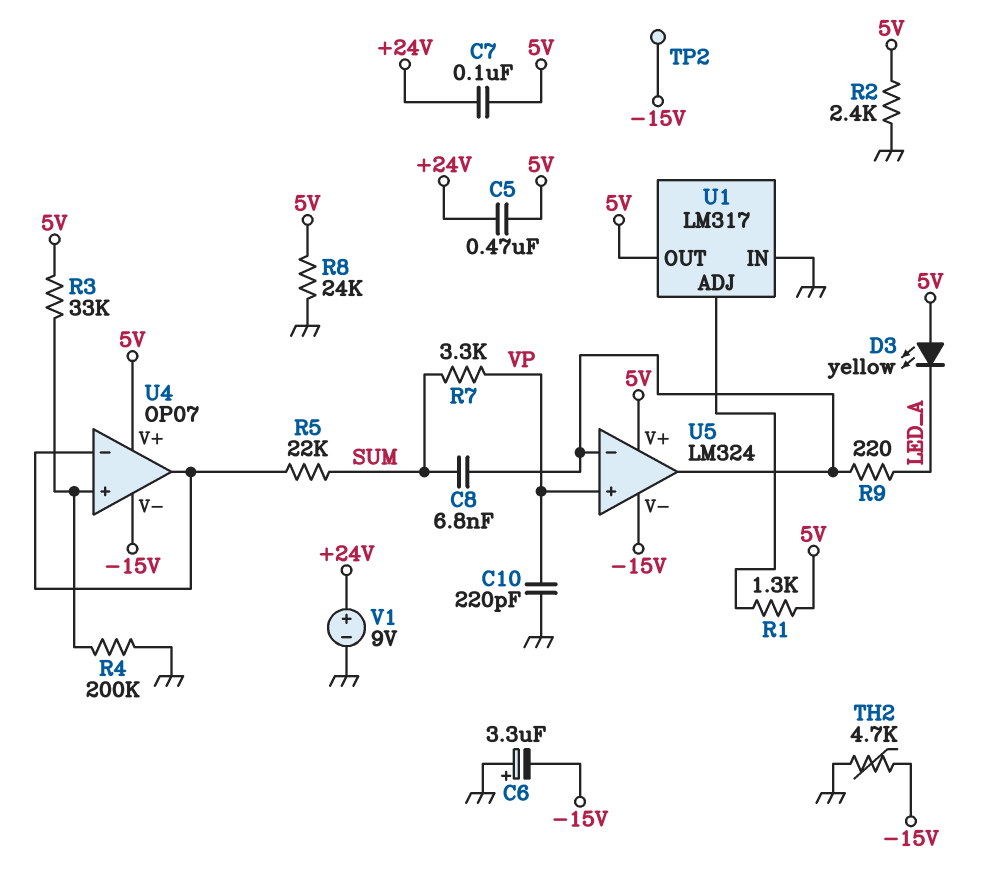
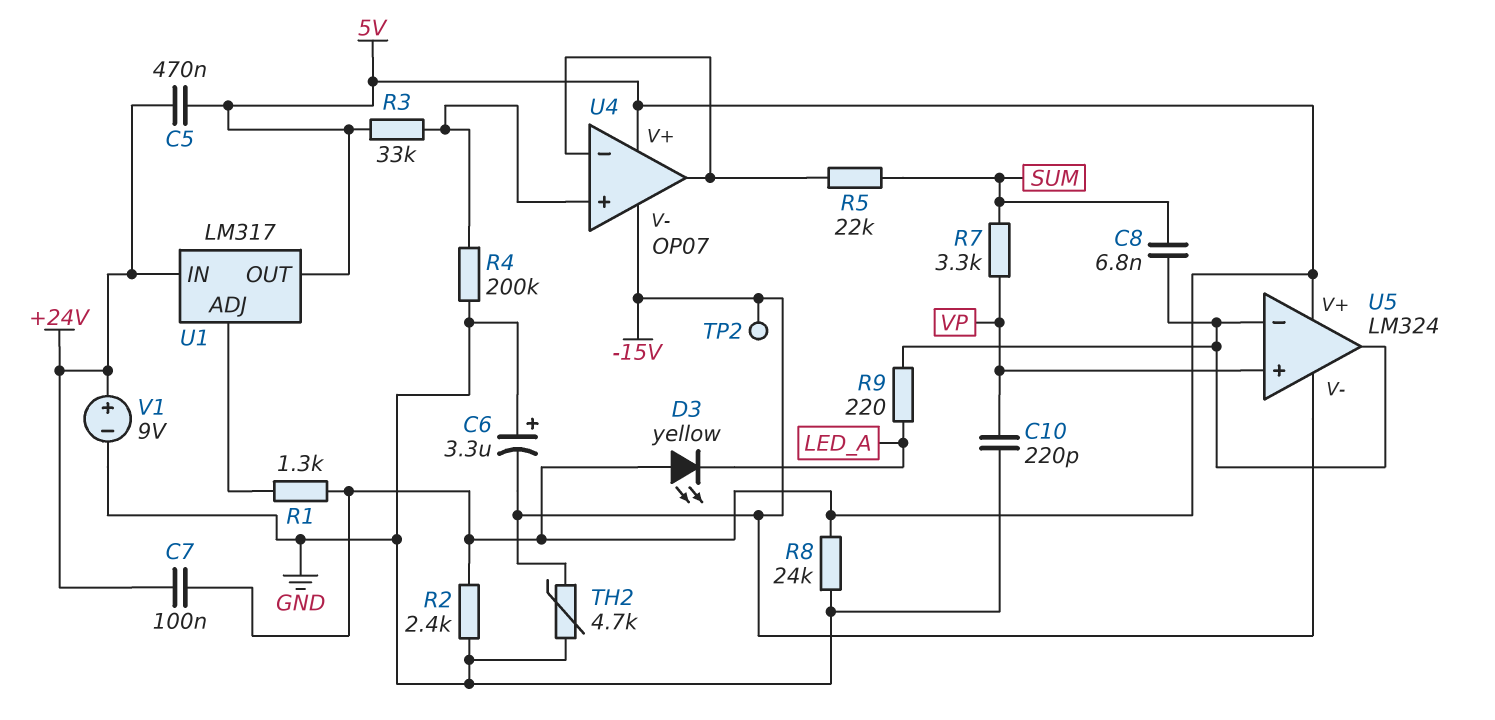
U1 pin IN: GND -> +24V

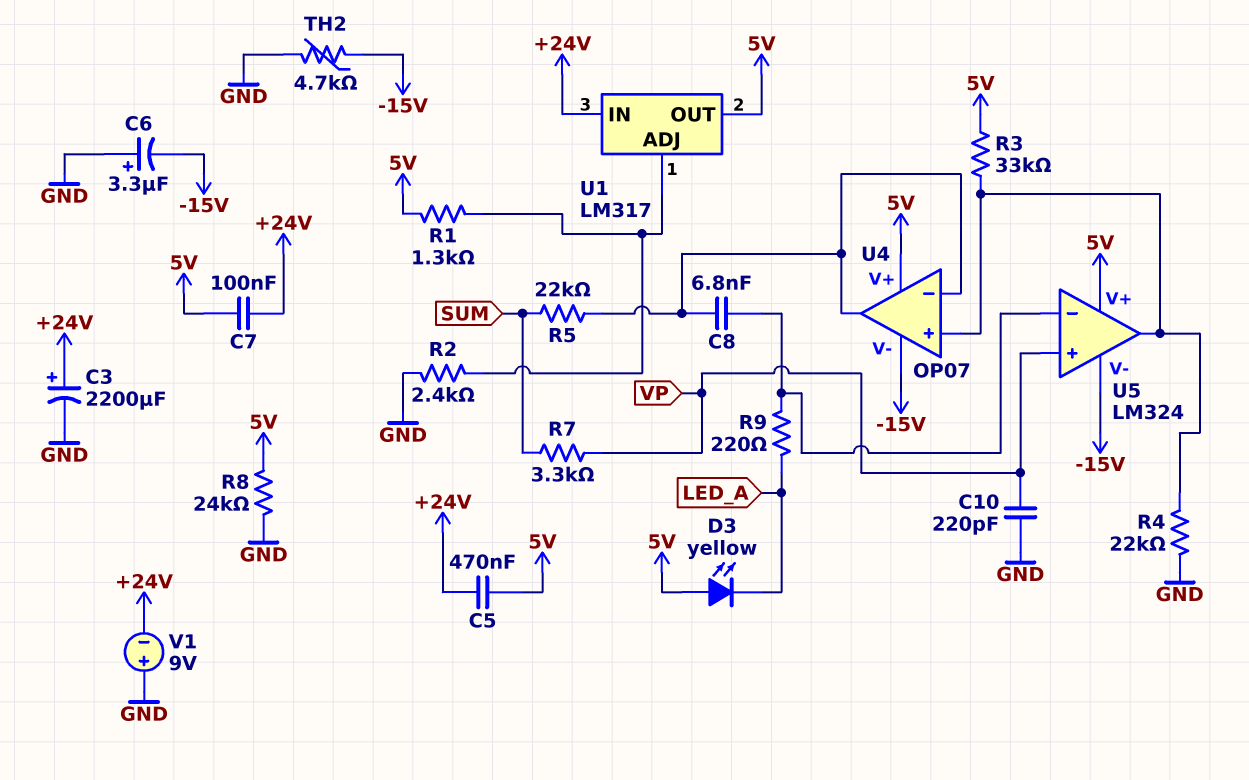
C3: none -> 2200uF (plus +24V, minus GND)
C8: 6.8nF (SUM, U5/in-) -> 6.8nF (U4/in-, U5/in-)
R2: 2.4k (5V, GND) -> 2.4k (GND, U1/ADJ)
R4: 200k (GND, U4/in+) -> 22k (GND, U4/in+)
TP2: test point (-15V) -> none
U5 pin out: U5/in- -> U4/in+
V1: 9V (plus +24V, minus GND) -> 9V (plus GND, minus +24V)

